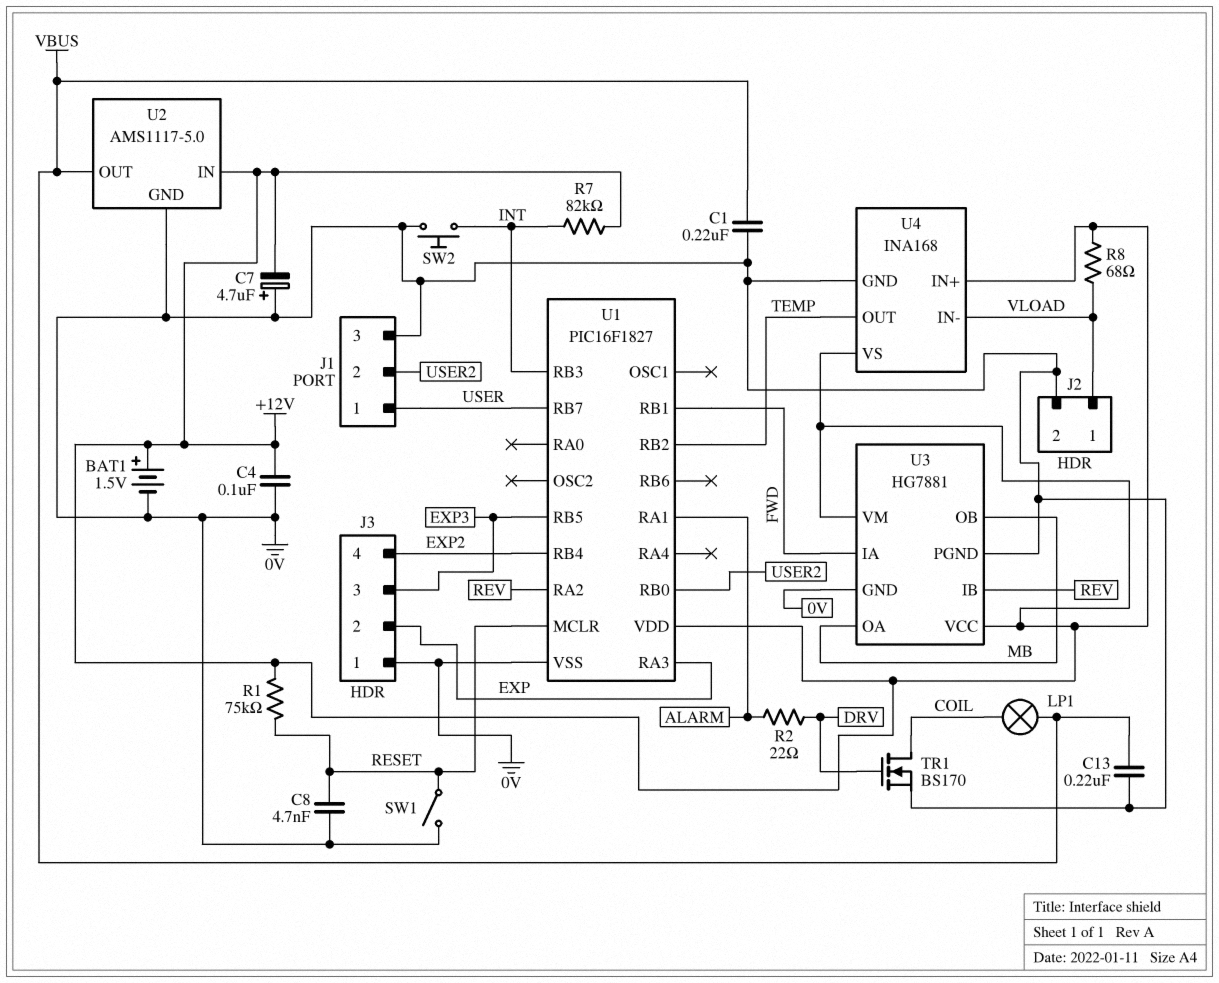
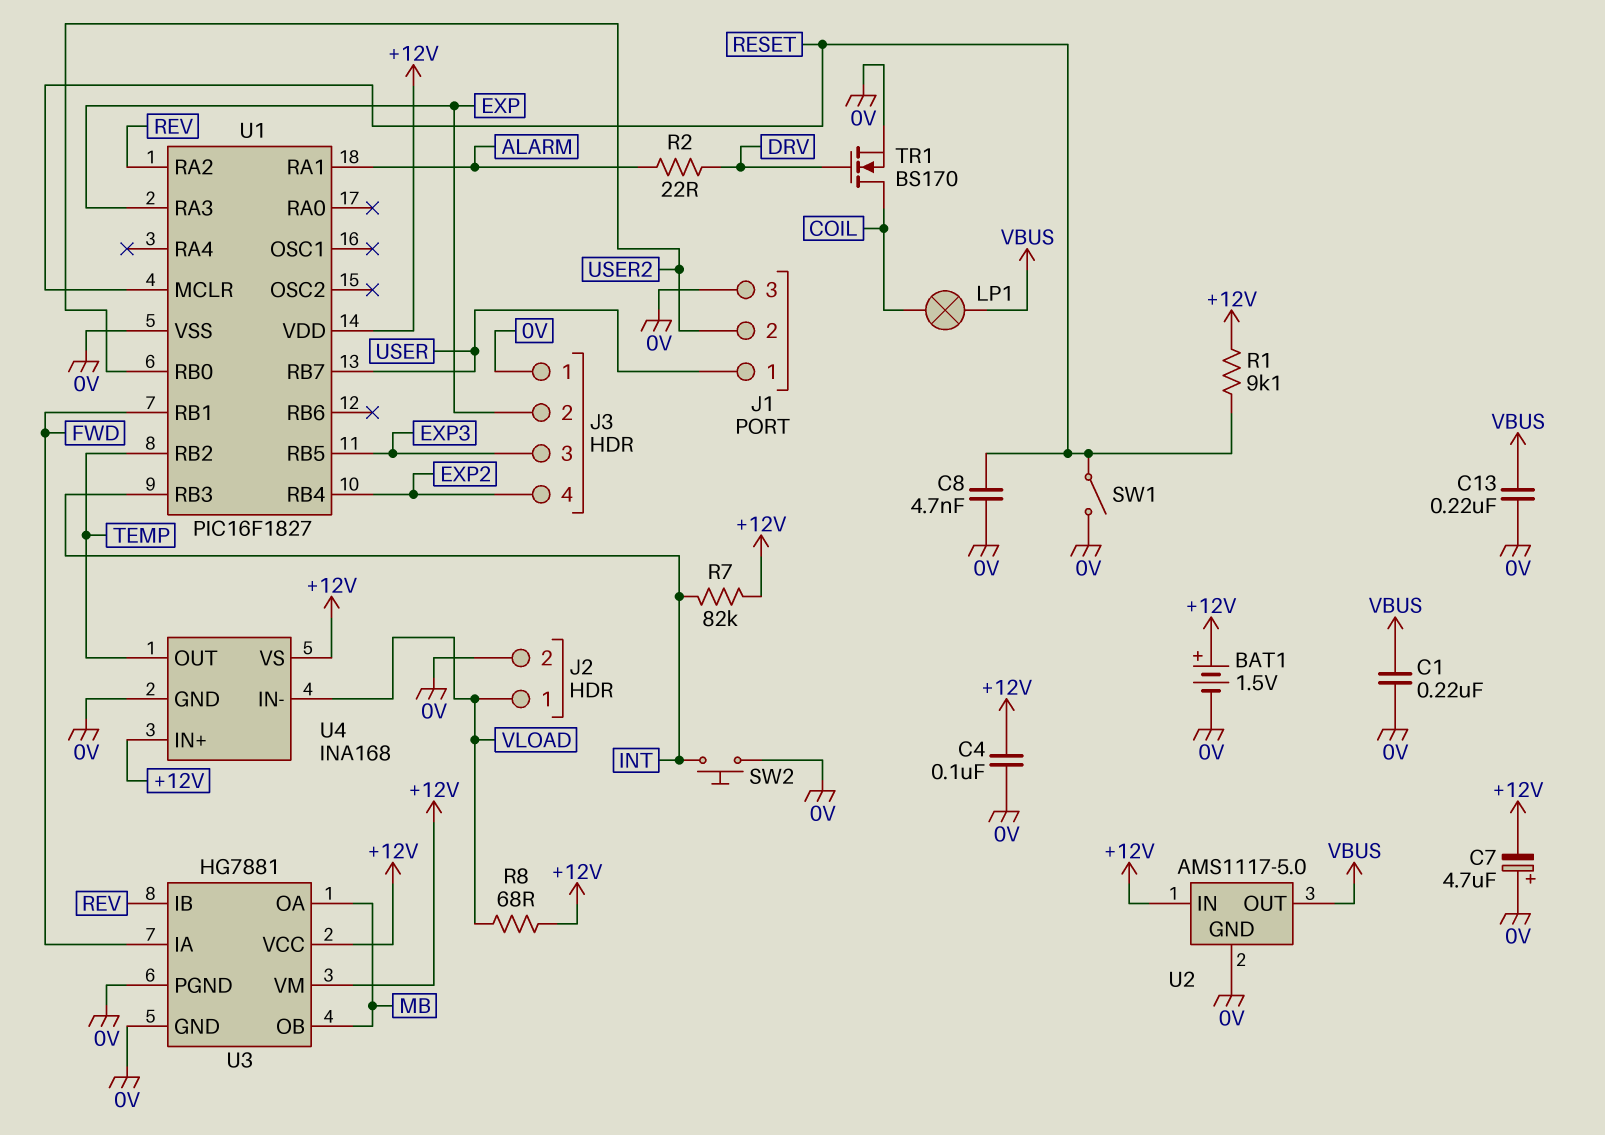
R1: 75k (+12V, RESET) -> 9.1k (+12V, RESET)

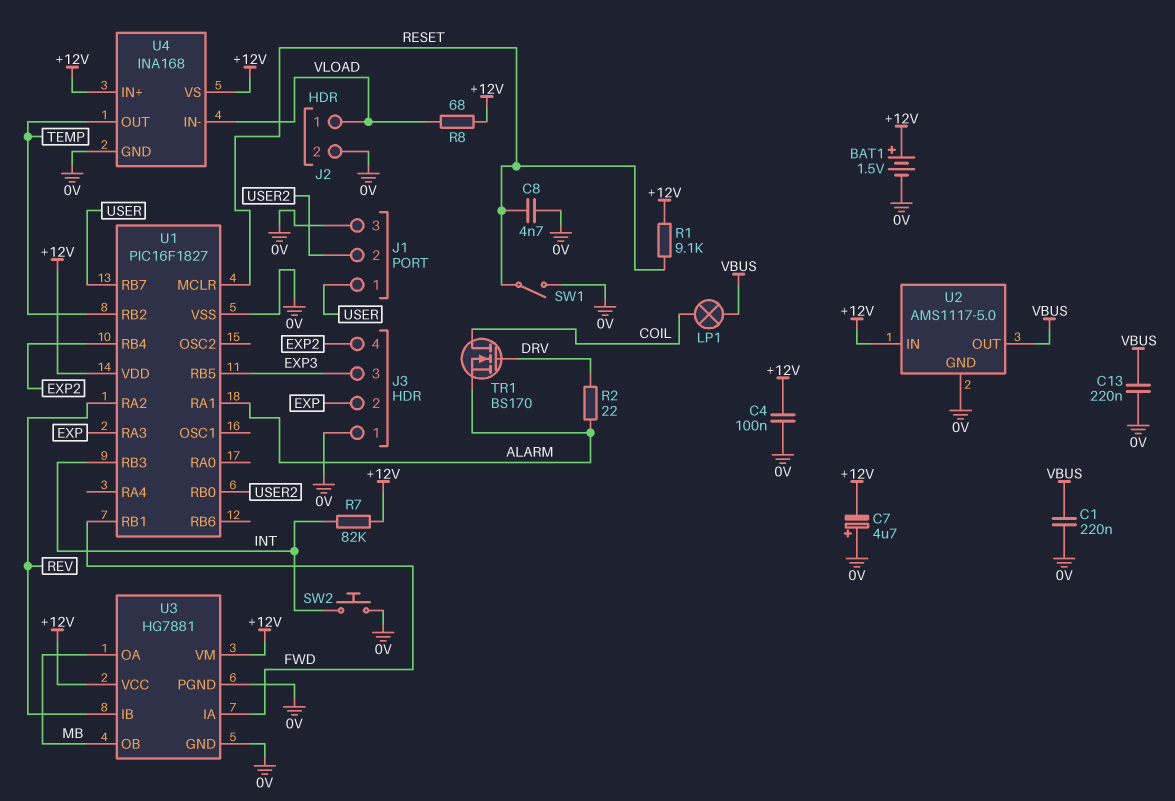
TR1: NMOS BS170 (G DRV, D COIL, S 0V) -> NMOS BS170 (G DRV, D COIL, S ALARM)

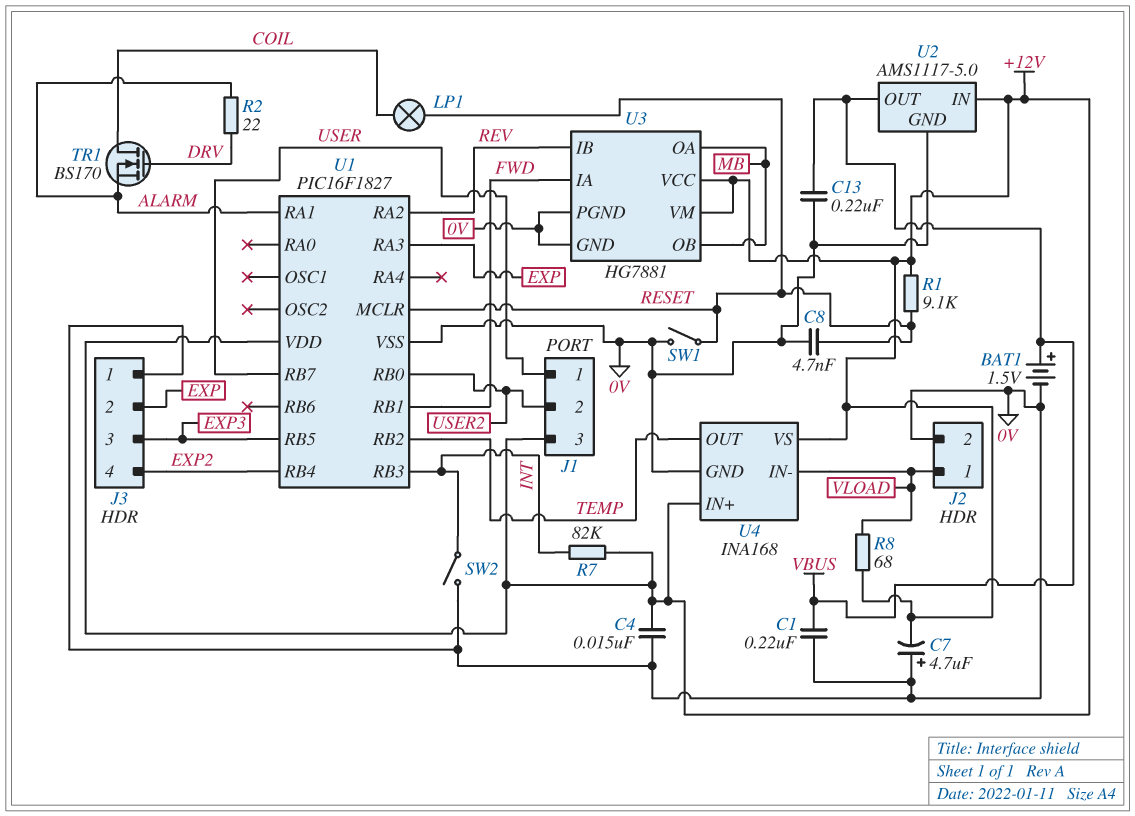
BAT1: 1.5V (plus +12V, minus 0V) -> 1.5V (plus VBUS, minus 0V)
C4: 100nF (+12V, 0V) -> 15nF (+12V, 0V)
J1 pin 3: 0V -> +12V
LP1: lamp (COIL, VBUS) -> lamp (COIL, RESET)
SW2: button (0V, INT) -> switch (0V, INT)

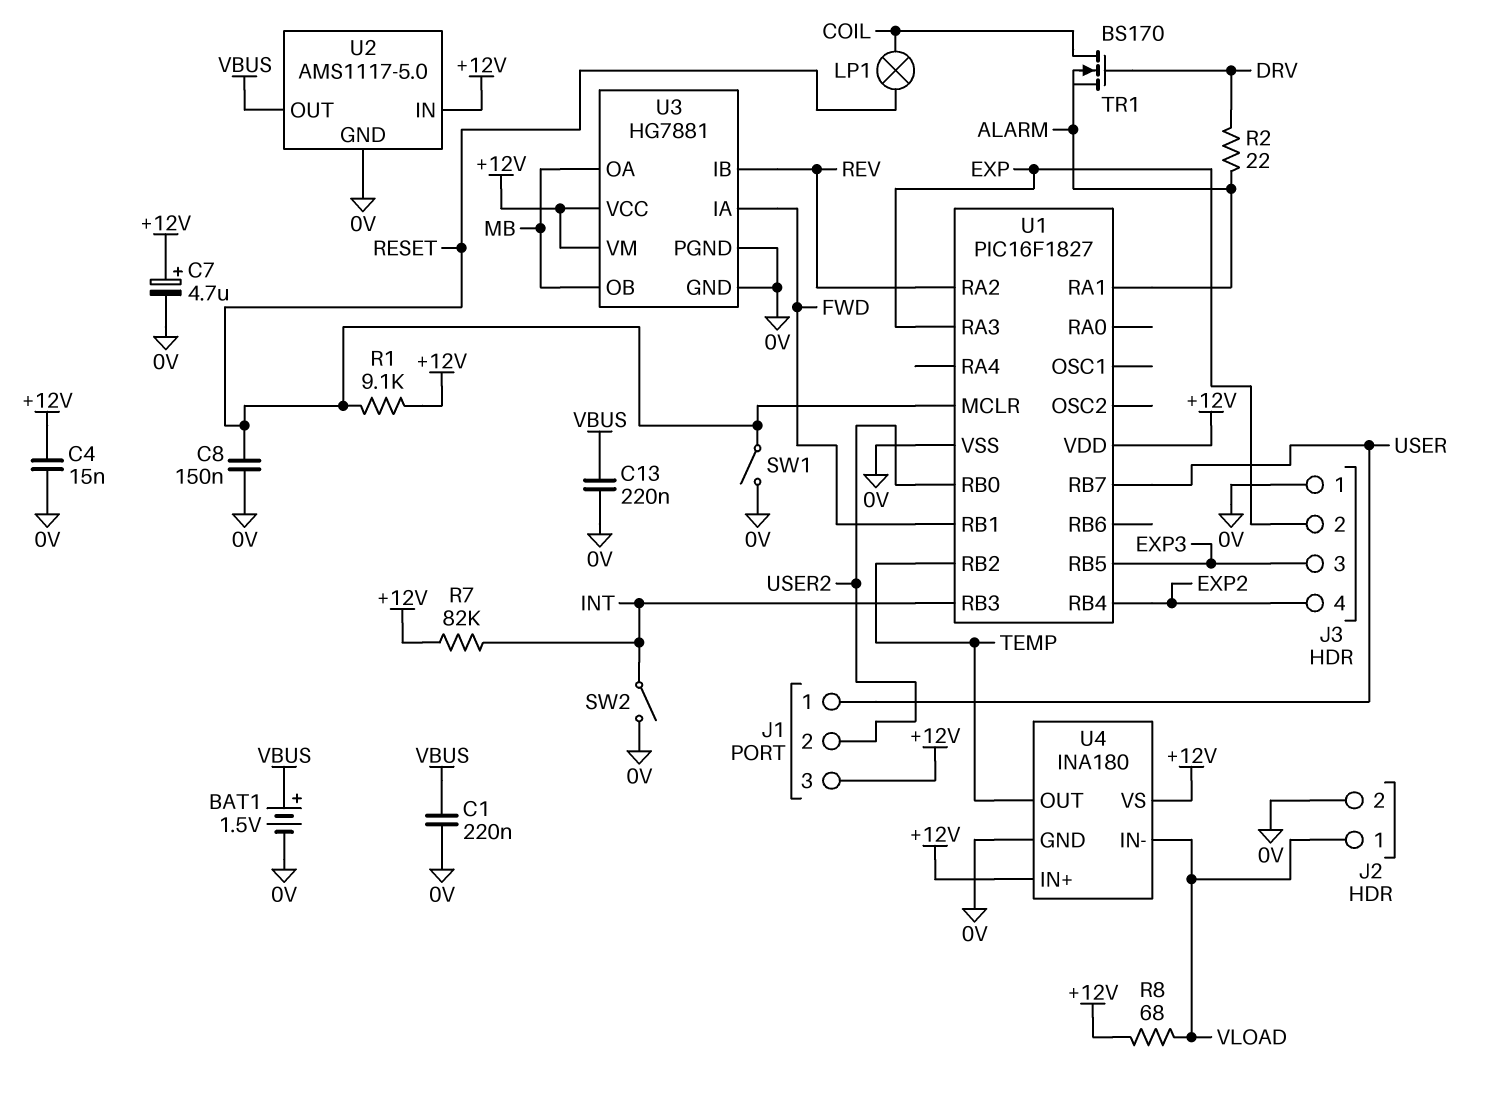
C7: 4.7uF (plus 0V, minus +12V) -> 4.7uF (plus +12V, minus 0V)
C8: 4.7nF (0V, RESET) -> 150nF (0V, RESET)
U4: INA168 -> INA180

